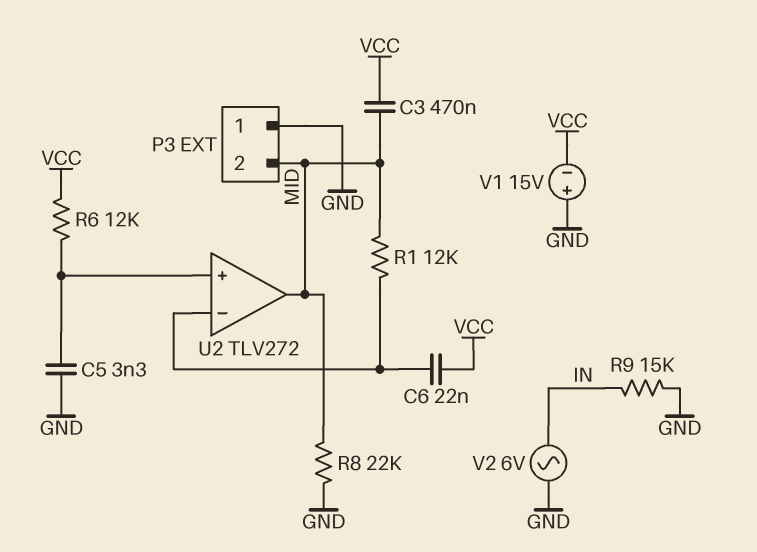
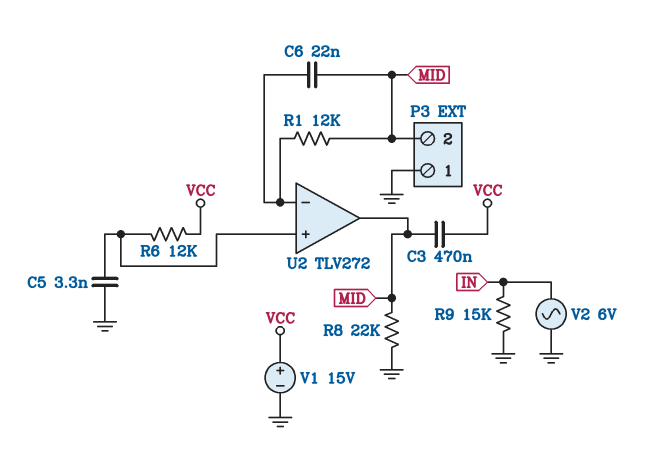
C6: 22nF (U2/in-, VCC) -> 22nF (MID, U2/in-)
V1: 15V (plus GND, minus VCC) -> 15V (plus VCC, minus GND)

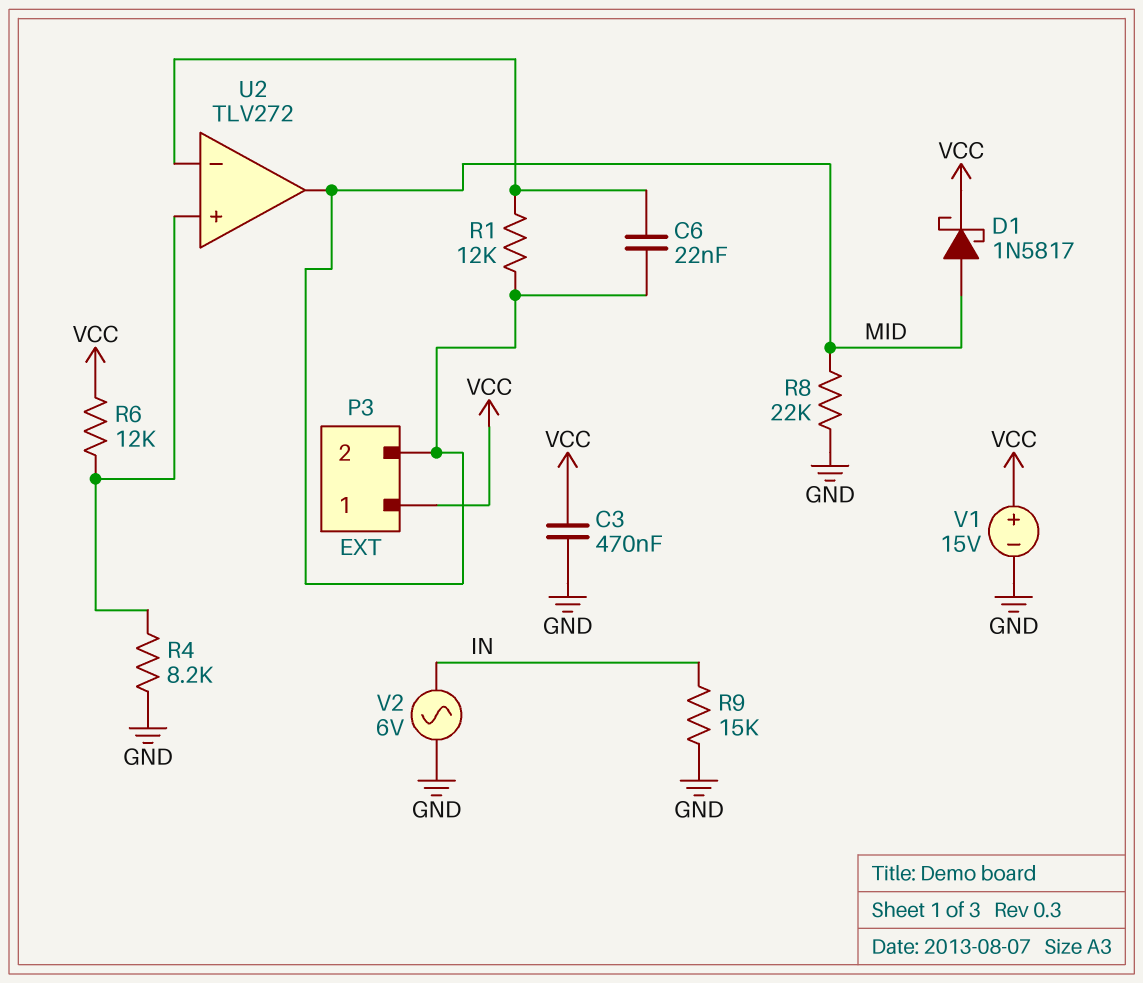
C3: 470nF (MID, VCC) -> 470nF (GND, VCC)
C5: 3.3nF (GND, U2/in+) -> none
D1: none -> schottky 1N5817 (A MID, K VCC)
P3 pin 1: GND -> VCC
R4: none -> 8.2k (GND, U2/in+)

